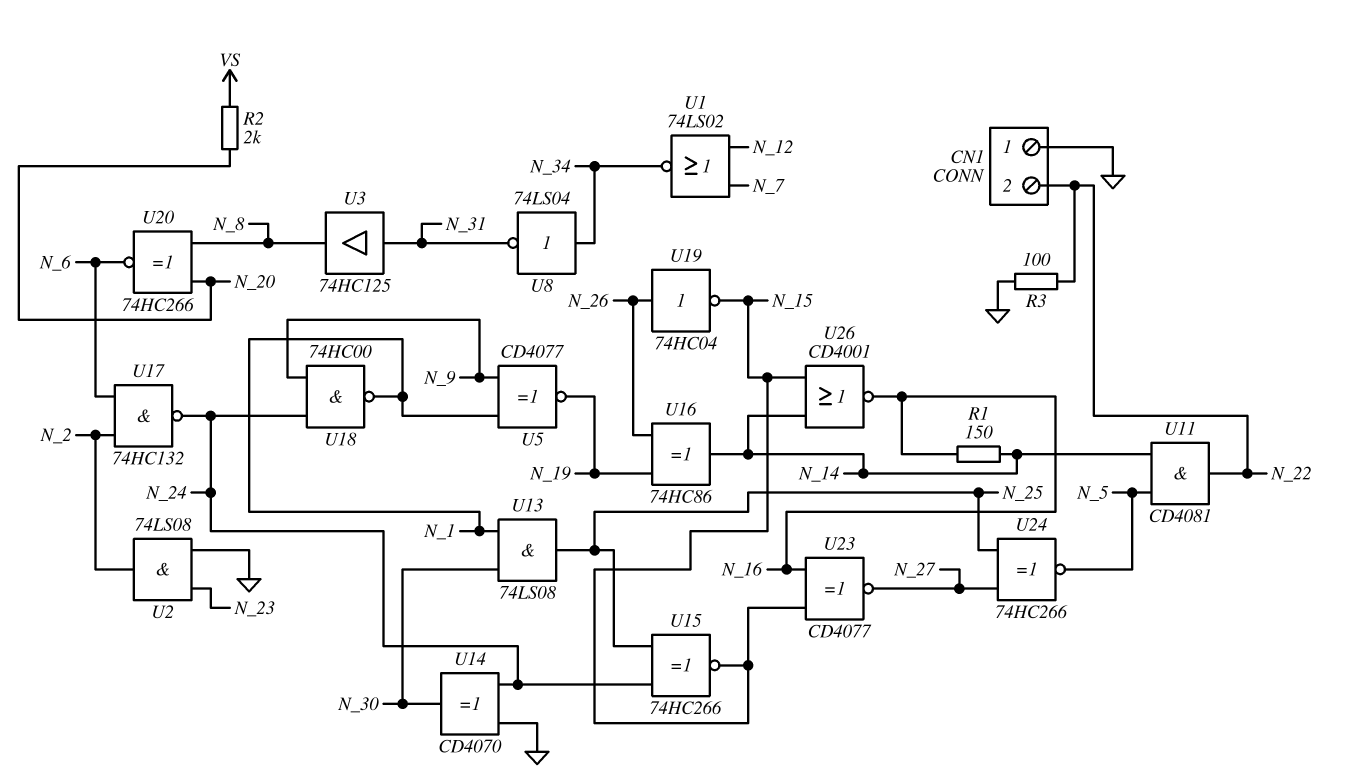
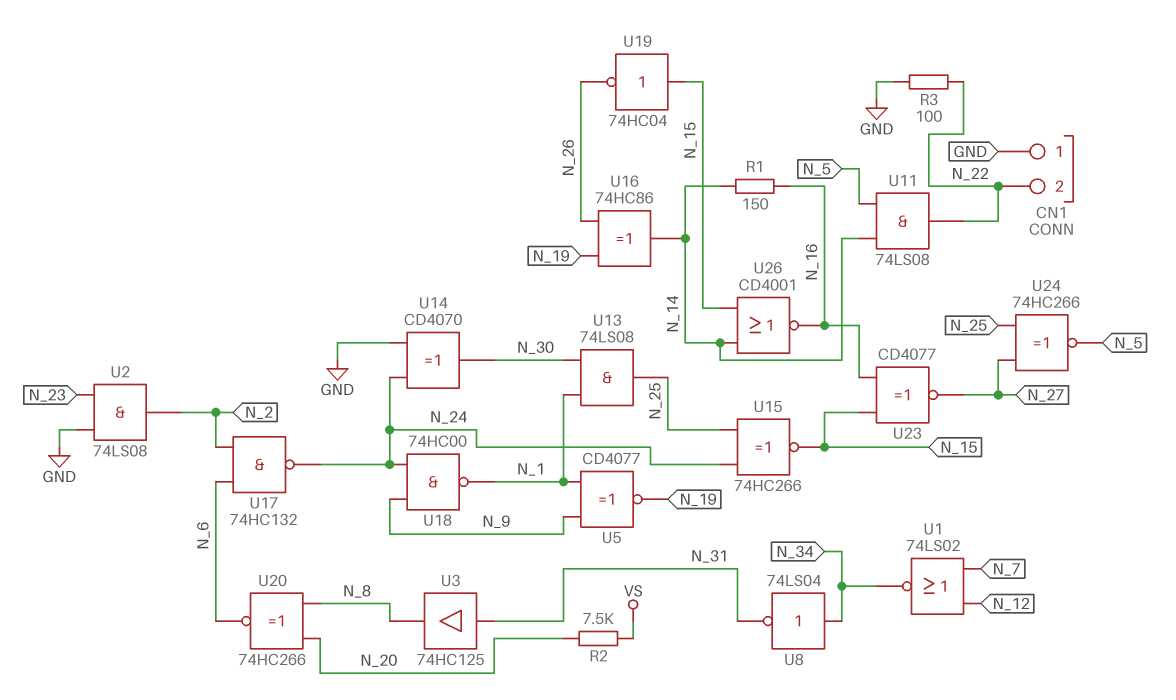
R2: 2k (N_20, VS) -> 7.5k (N_20, VS)
U11: AND CD4081 (in N_5, in N_14, out N_22) -> AND 74LS08 (in N_5, in N_14, out N_22)
U19: NOT 74HC04 (in N_26, out N_15) -> NOT 74HC04 (in N_15, out N_26)

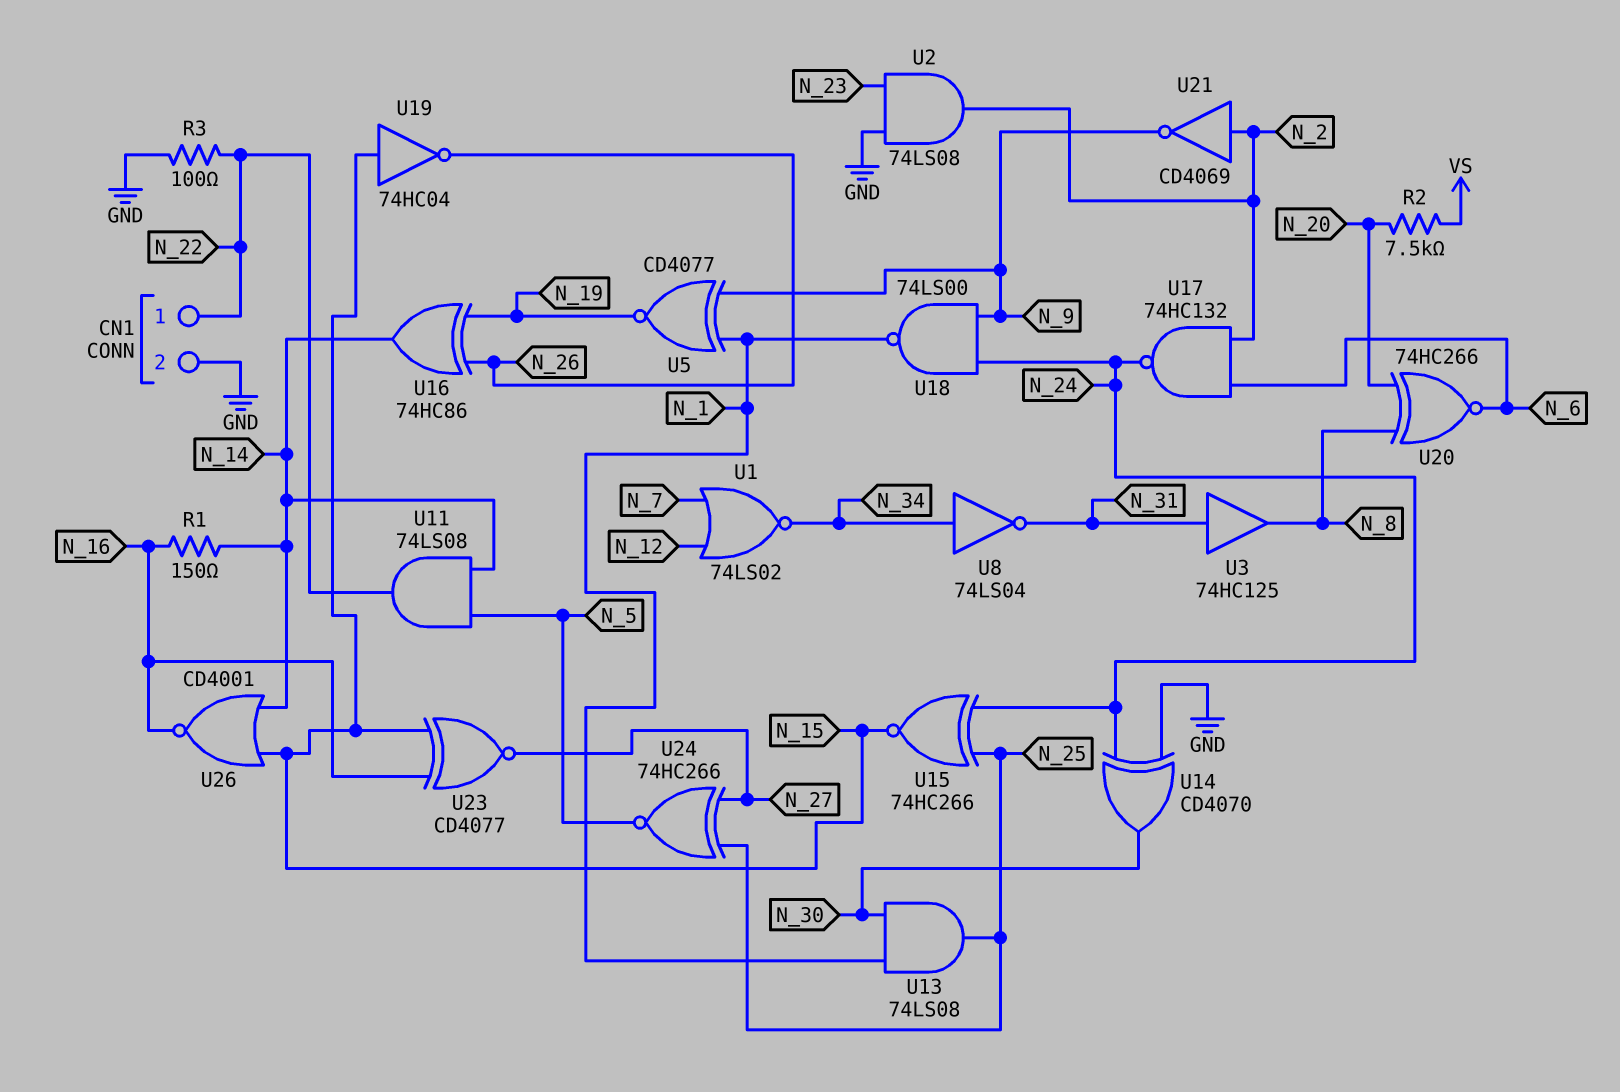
CN1 pin 1: GND -> N_22
CN1 pin 2: N_22 -> GND
U18: NAND 74HC00 (in N_9, in N_24, out N_1) -> NAND 74LS00 (in N_9, in N_24, out N_1)
U21: none -> NOT CD4069 (in N_2, out N_9)

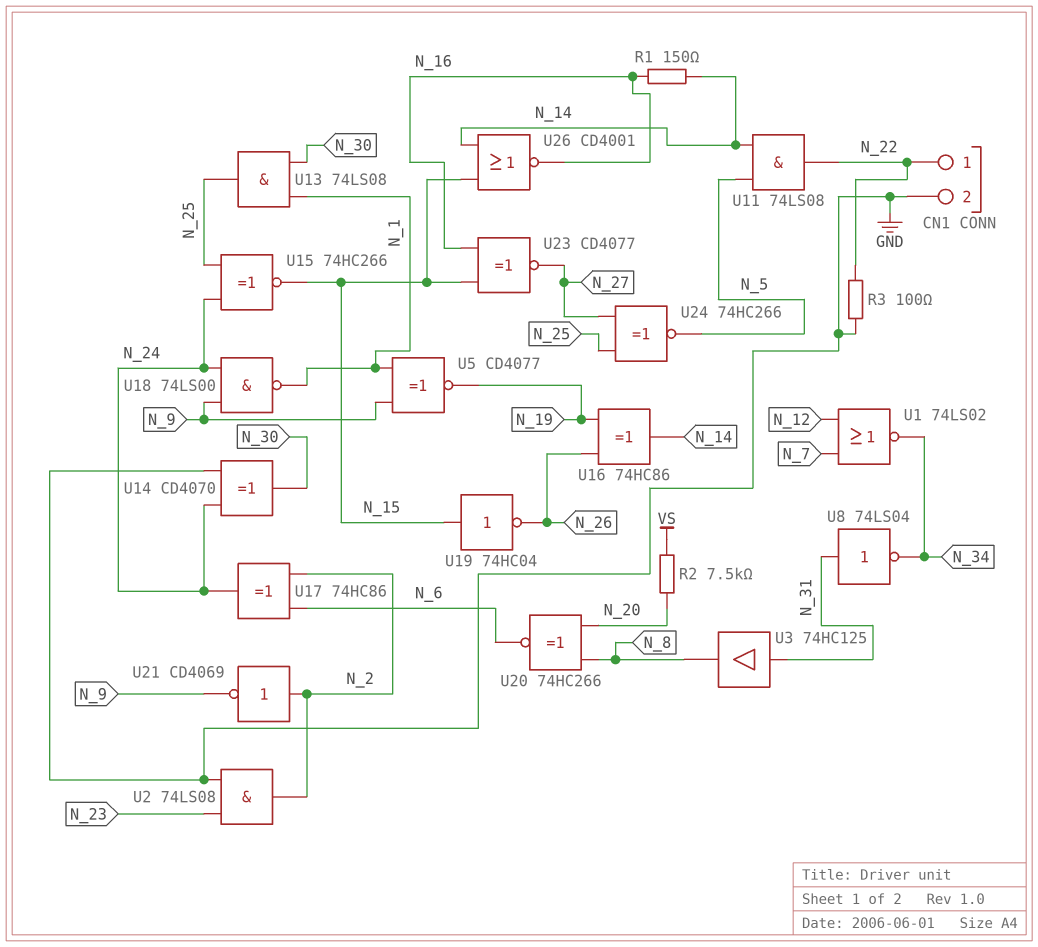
U8: NOT 74LS04 (in N_34, out N_31) -> NOT 74LS04 (in N_31, out N_34)
U17: NAND 74HC132 (in N_2, in N_6, out N_24) -> XOR 74HC86 (in N_2, in N_6, out N_24)

